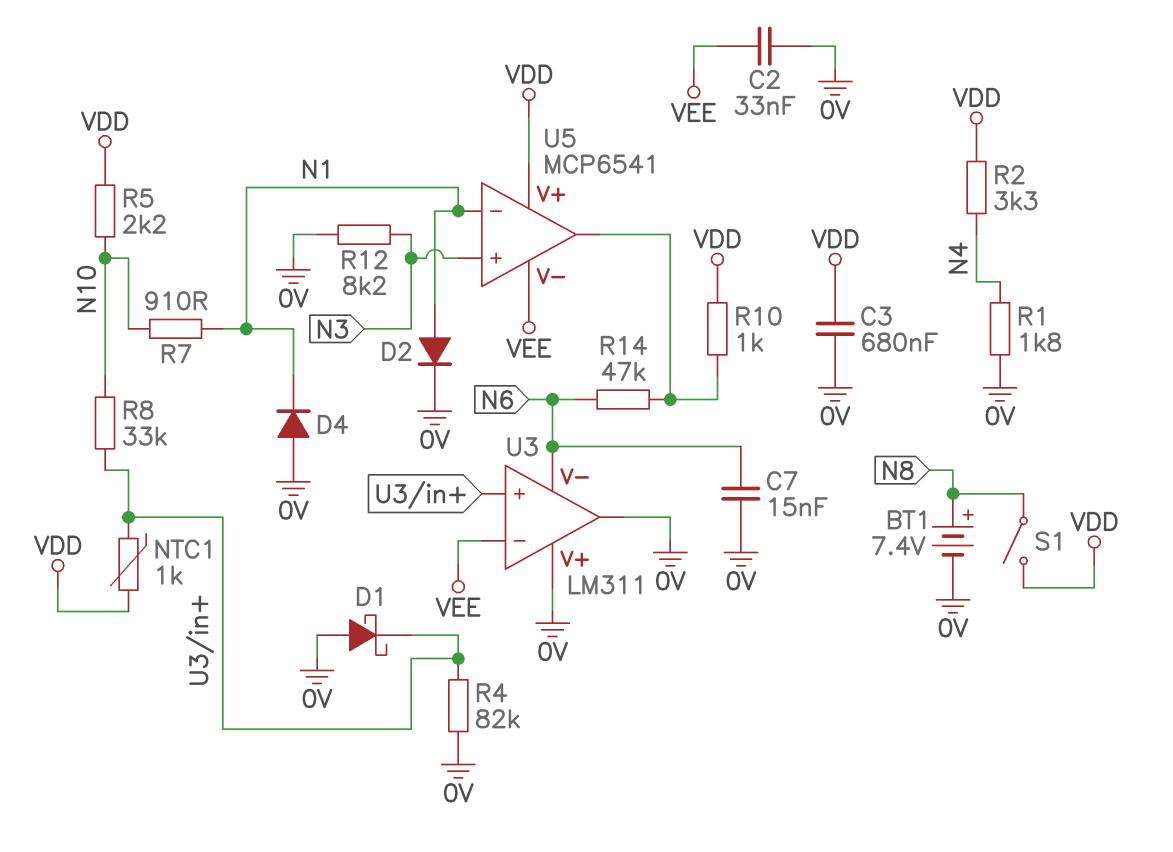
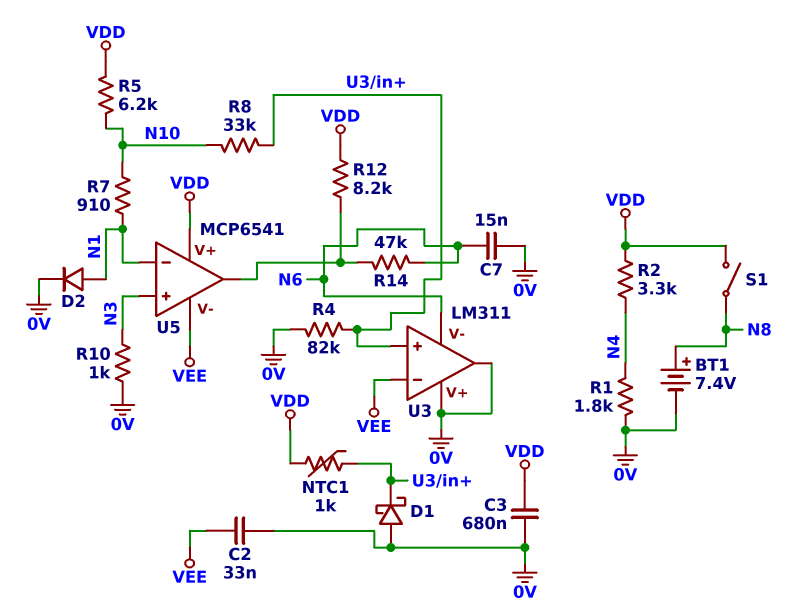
D4: diode (A 0V, K N1) -> none
R5: 2.2k (N10, VDD) -> 6.2k (N10, VDD)
R10: 1k (U5/out, VDD) -> 1k (0V, N3)
R12: 8.2k (0V, N3) -> 8.2k (U5/out, VDD)

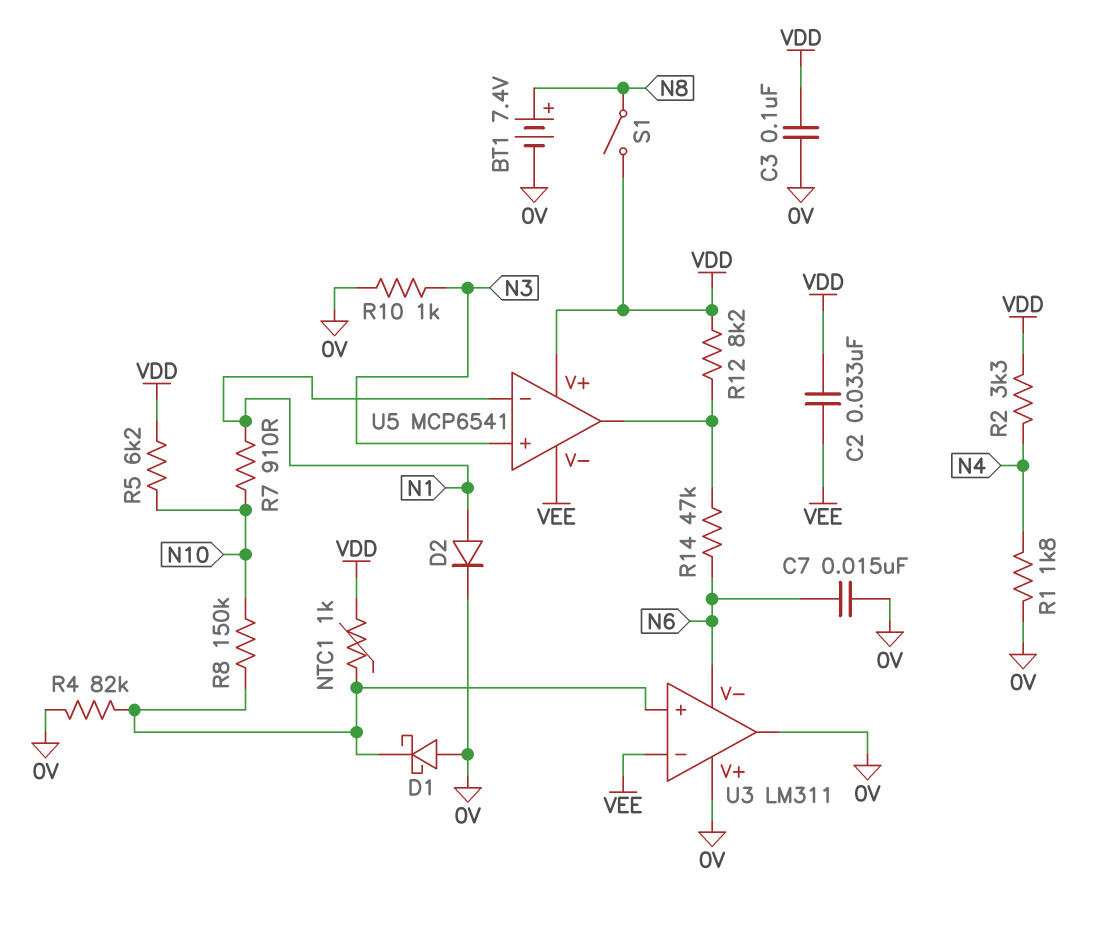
C2: 33nF (0V, VEE) -> 33nF (VDD, VEE)
C3: 680nF (0V, VDD) -> 100nF (0V, VDD)
R8: 33k (N10, U3/in+) -> 150k (N10, U3/in+)

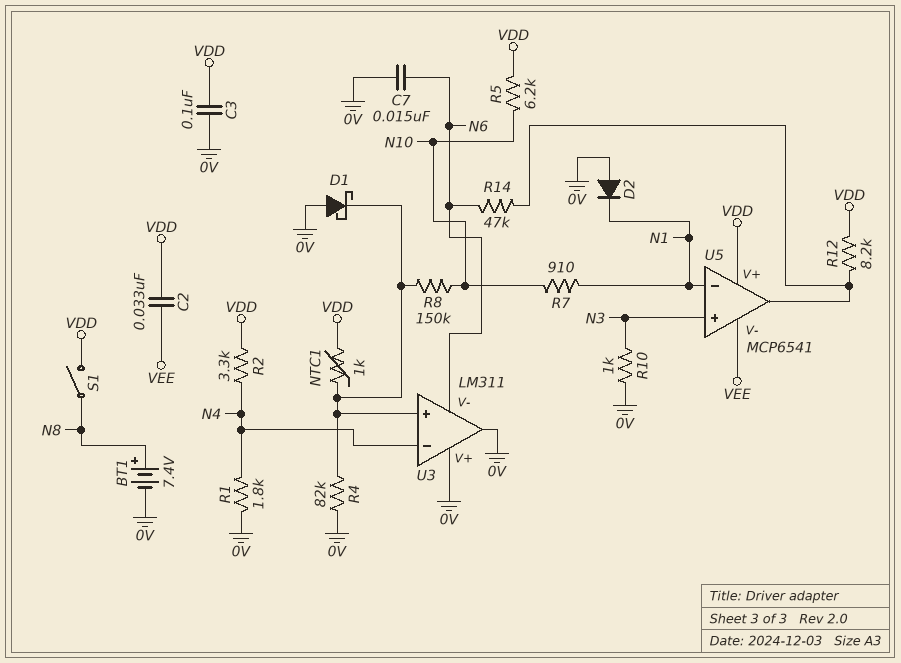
D2: diode (A N1, K 0V) -> diode (A 0V, K N1)
U3 pin in-: VEE -> N4

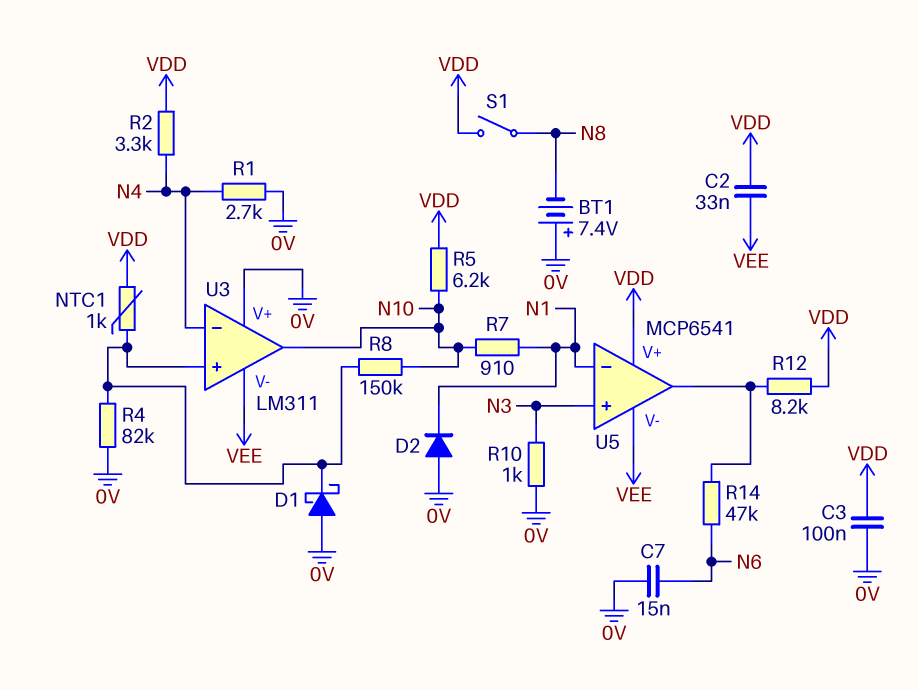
BT1: 7.4V (plus N8, minus 0V) -> 7.4V (plus 0V, minus N8)
R1: 1.8k (0V, N4) -> 2.7k (0V, N4)
U3 pin V-: N6 -> VEE
U3 pin out: 0V -> N10

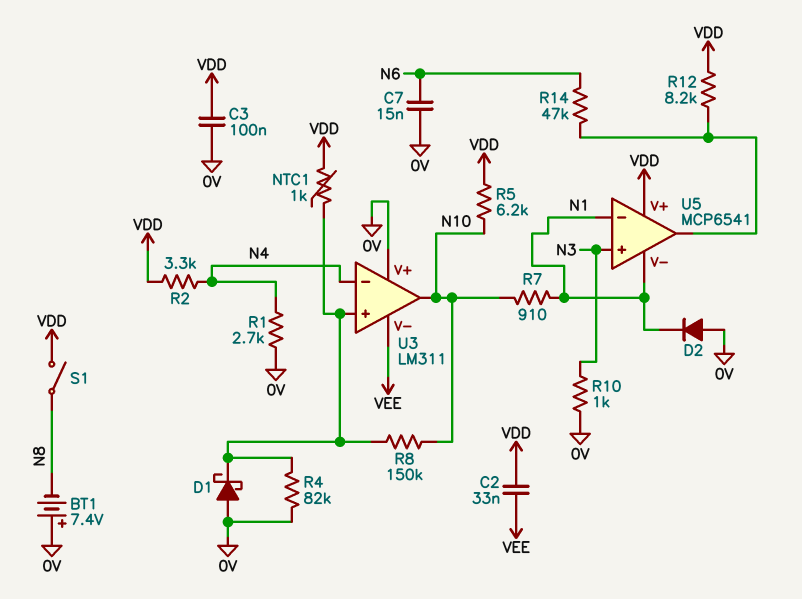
U5 pin V-: VEE -> N1

